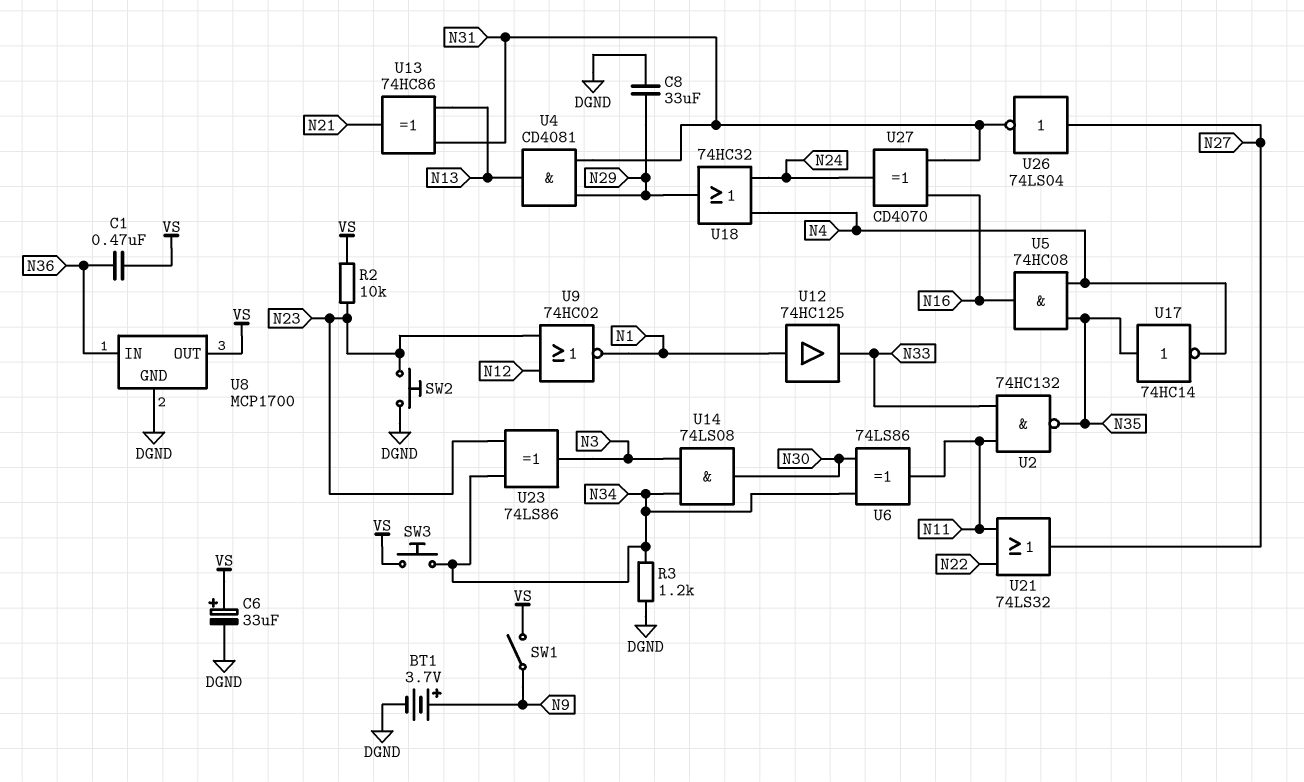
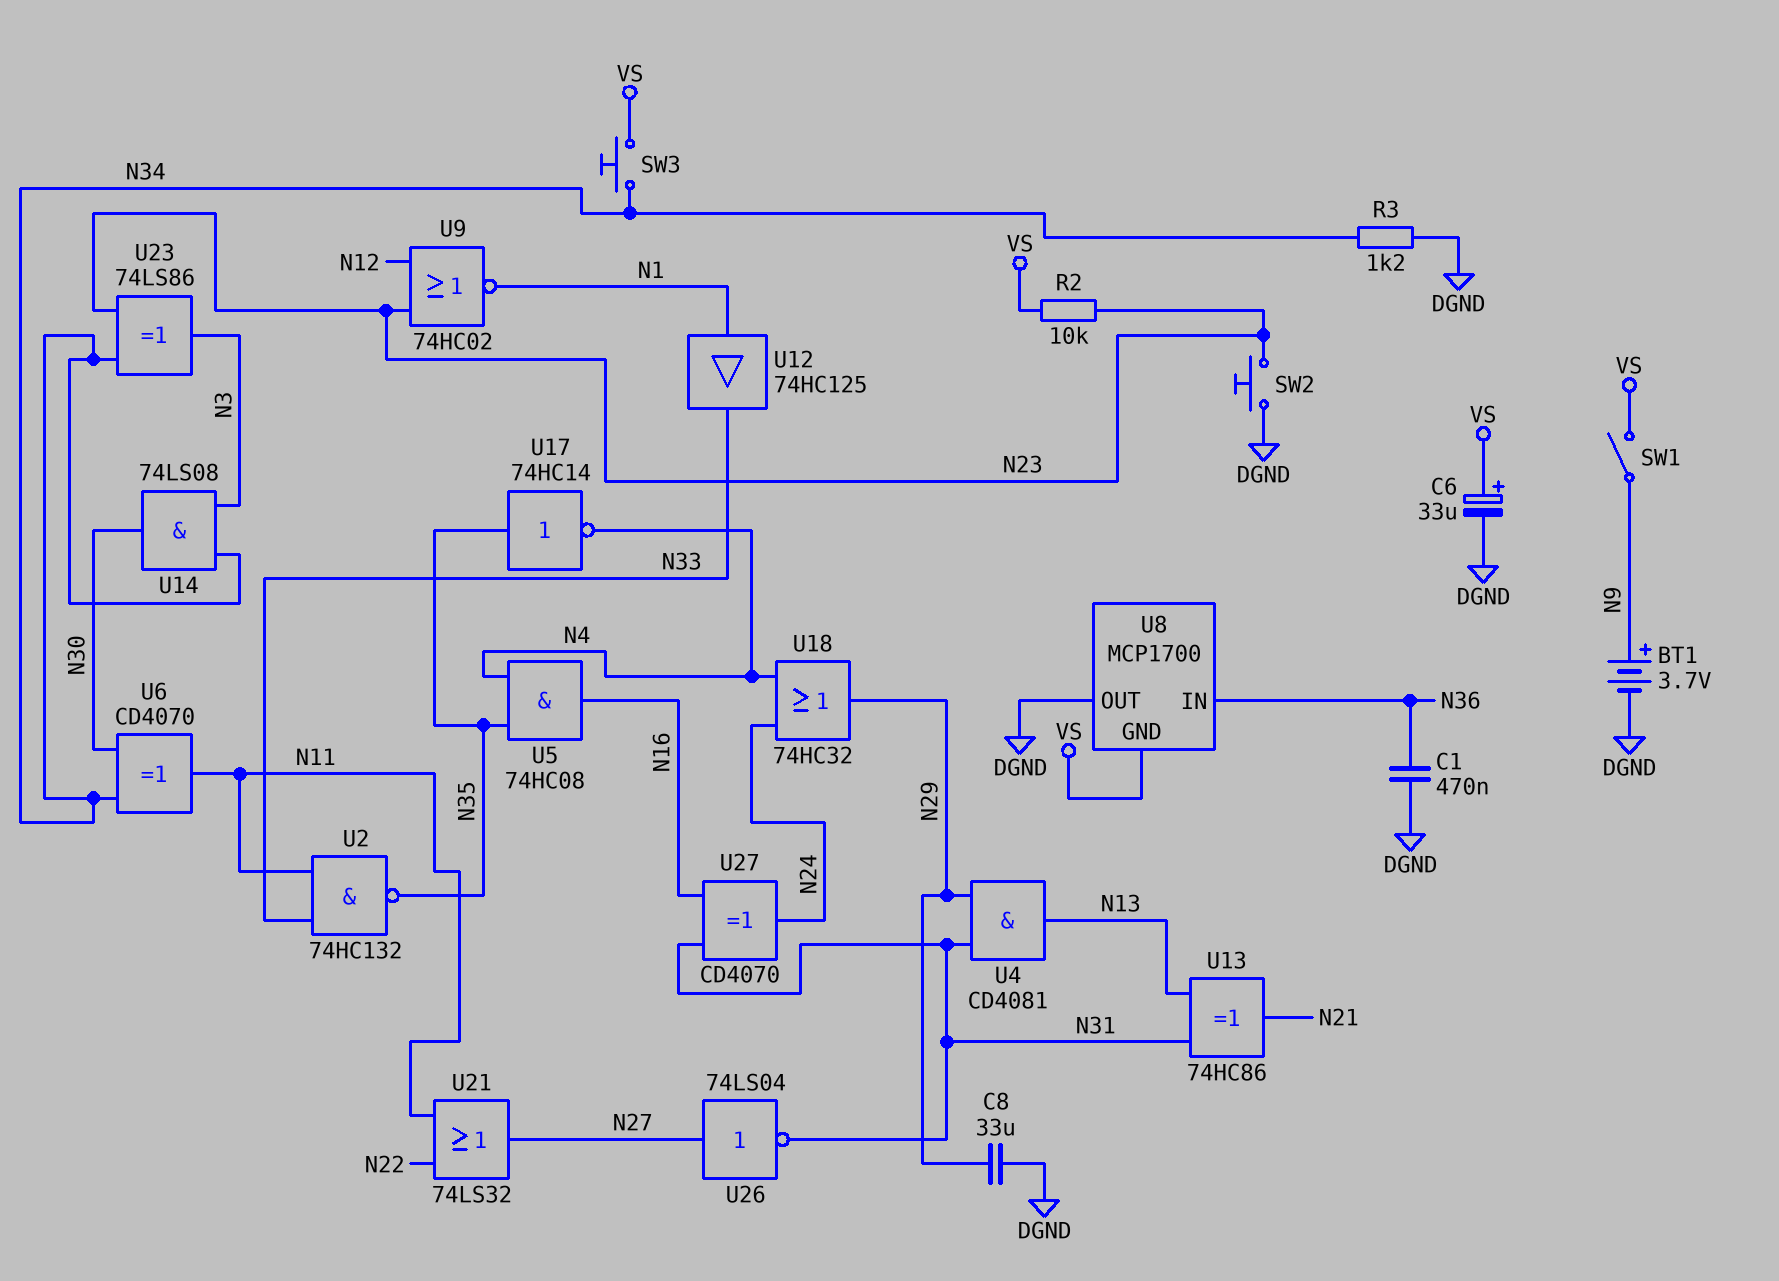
C1: 470nF (N36, VS) -> 470nF (DGND, N36)
U6: XOR 74LS86 (in N30, in N34, out N11) -> XOR CD4070 (in N30, in N34, out N11)
U8 pin GND: DGND -> VS
U8 pin OUT: VS -> DGND

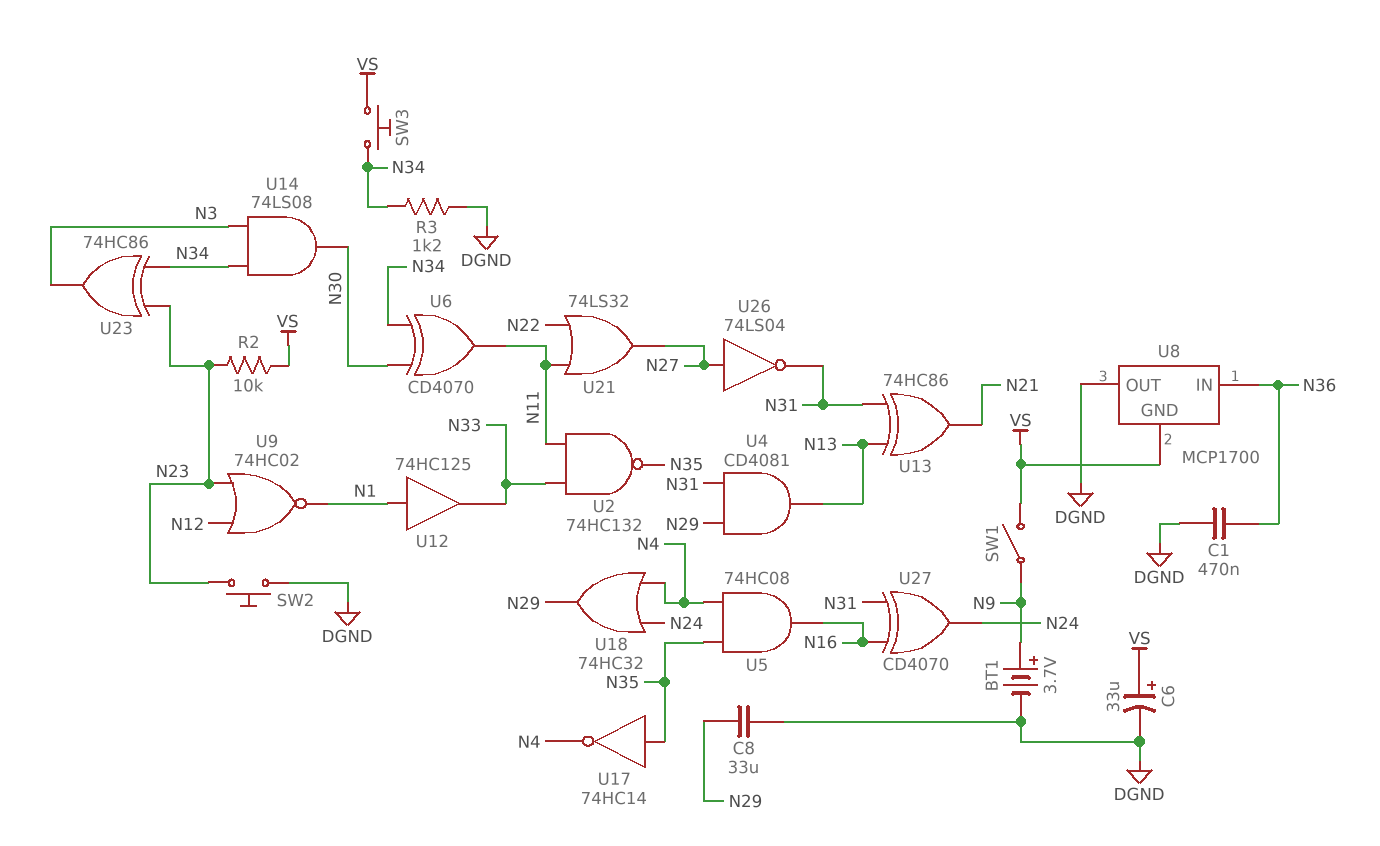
U23: XOR 74LS86 (in N23, in N34, out N3) -> XOR 74HC86 (in N23, in N34, out N3)

